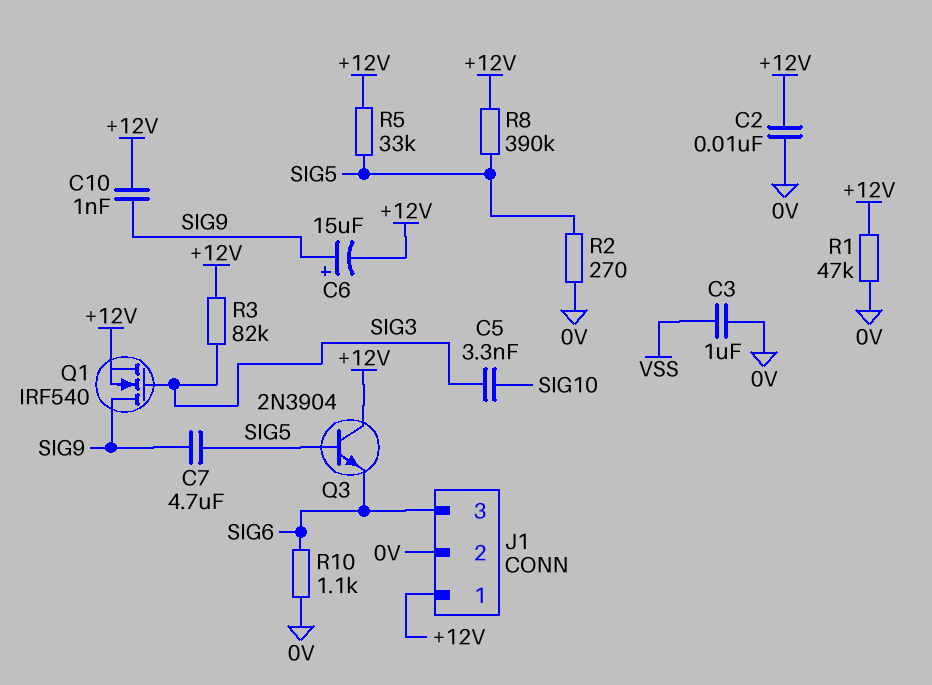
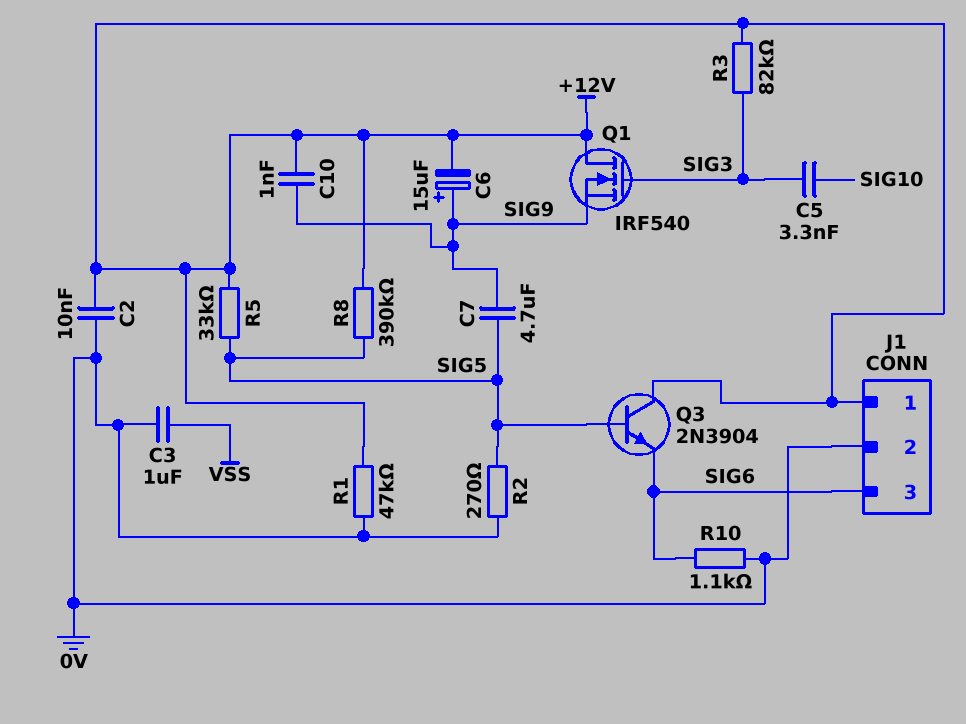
Q1: NMOS IRF540 (G SIG3, D SIG9, S +12V) -> NMOS IRF540 (G SIG3, D +12V, S SIG9)

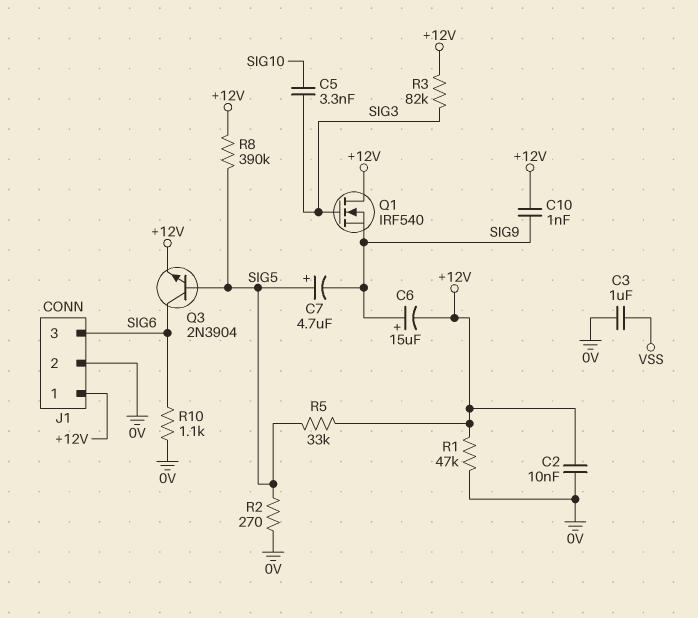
C7: 4.7uF (SIG5, SIG9) -> 4.7uF (plus SIG5, minus SIG9)
Q3: NPN 2N3904 (B SIG5, C +12V, E SIG6) -> NPN 2N3904 (B SIG5, C SIG6, E +12V)

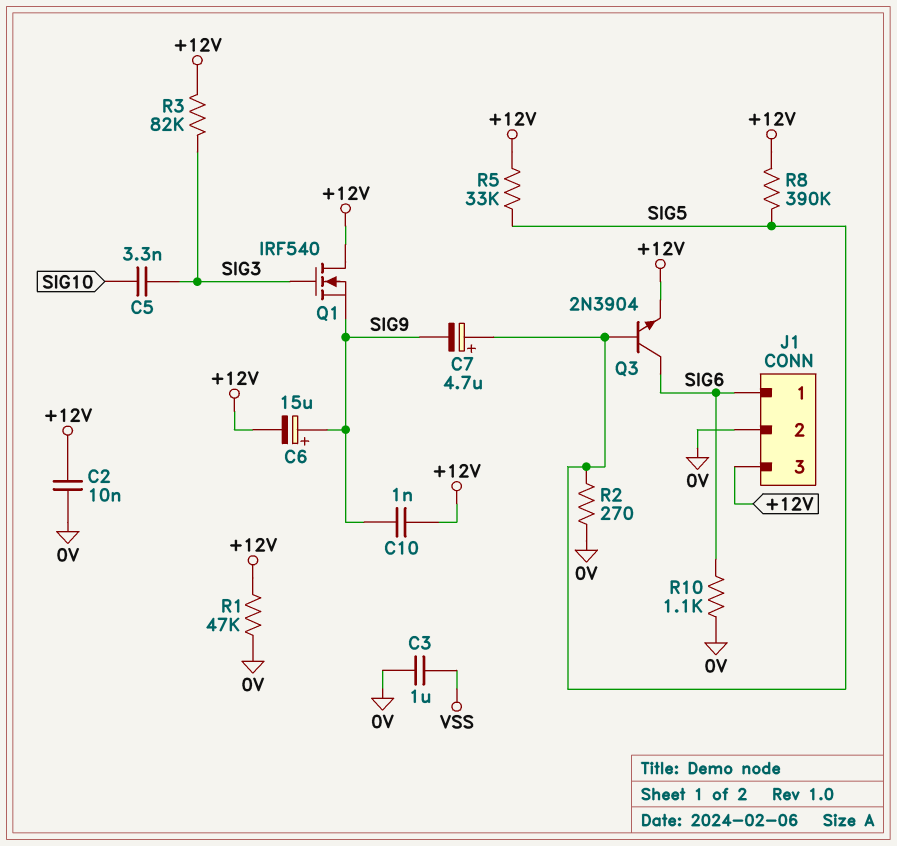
J1 pin 1: +12V -> SIG6
J1 pin 3: SIG6 -> +12V

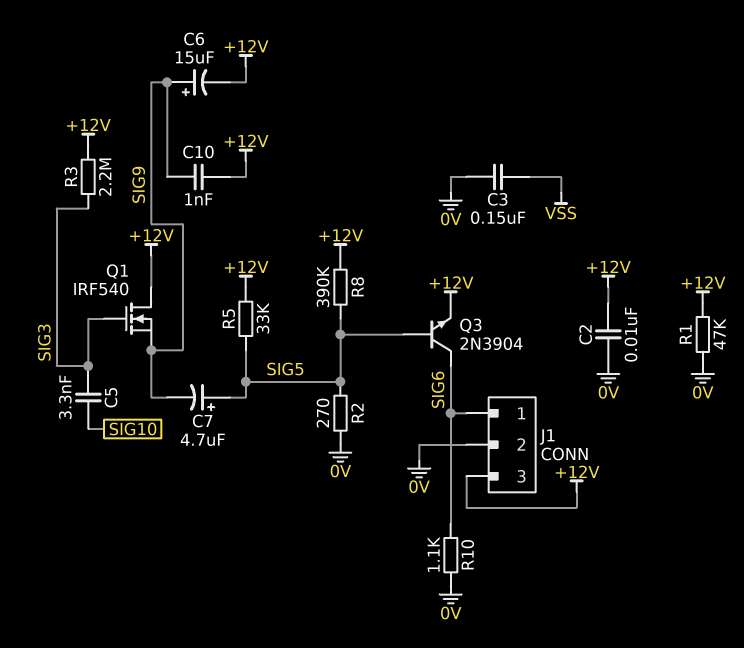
C3: 1uF (0V, VSS) -> 150nF (0V, VSS)
R3: 82k (+12V, SIG3) -> 2.2M (+12V, SIG3)

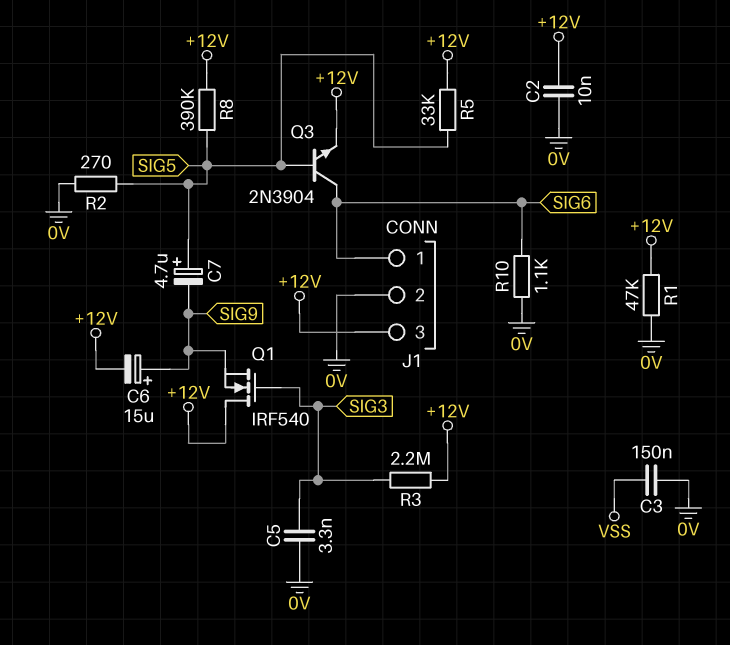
C5: 3.3nF (SIG3, SIG10) -> 3.3nF (0V, SIG3)
C10: 1nF (+12V, SIG9) -> none

